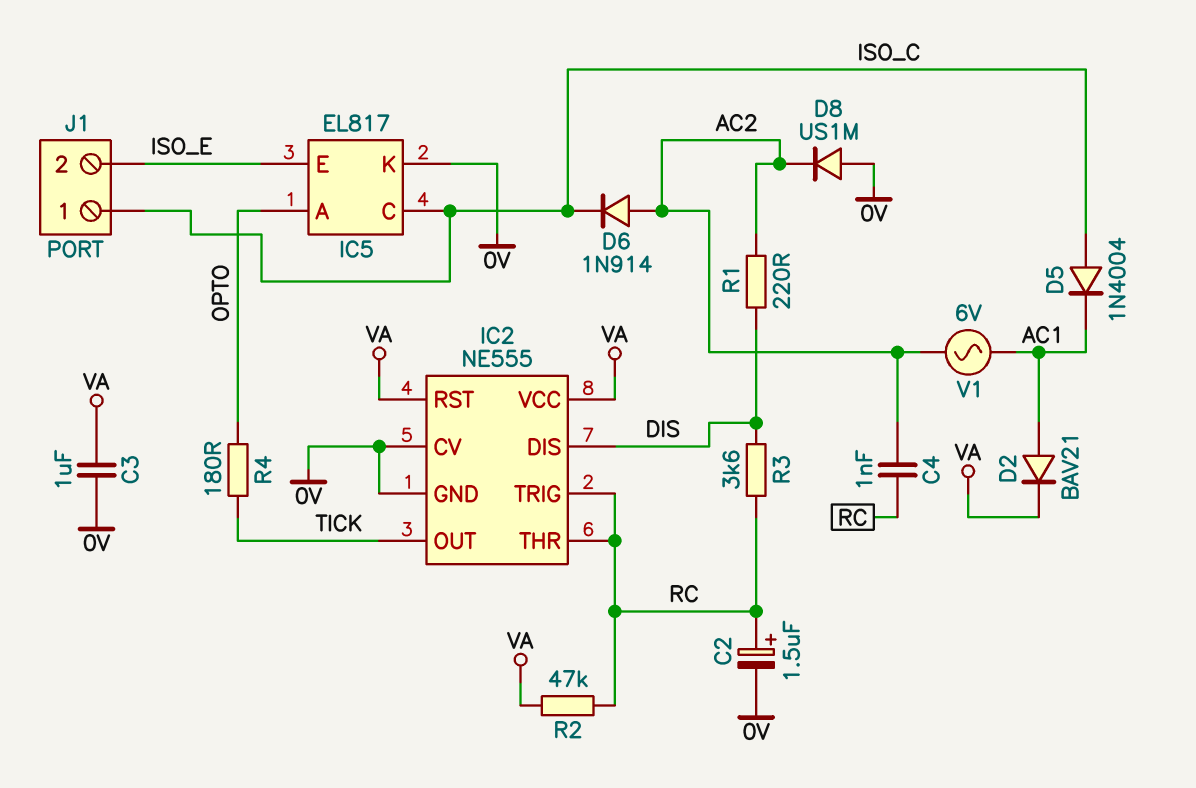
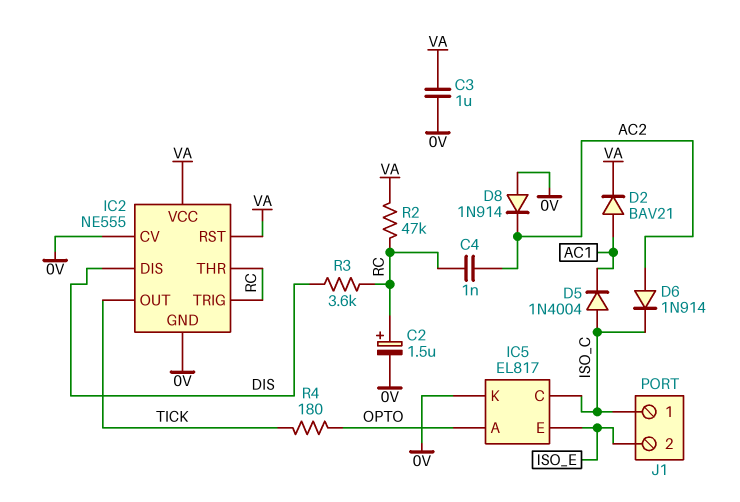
D8: diode US1M (A 0V, K AC2) -> diode 1N914 (A 0V, K AC2)
R1: 220 (AC2, DIS) -> none
V1: AC 6V (AC1, AC2) -> none

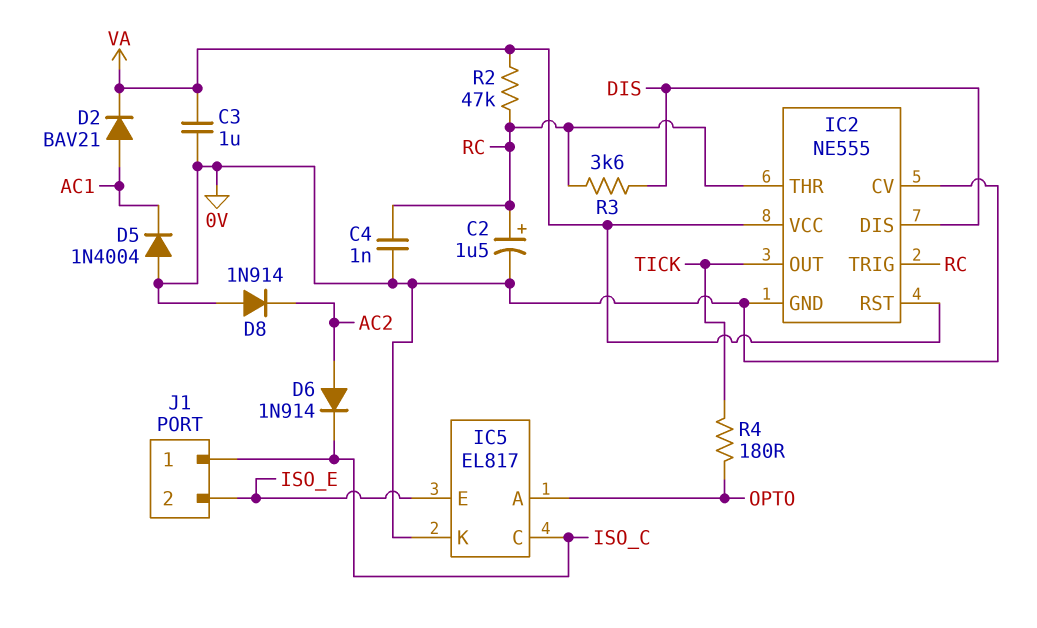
C4: 1nF (AC2, RC) -> 1nF (0V, RC)
D5: diode 1N4004 (A ISO_C, K AC1) -> diode 1N4004 (A 0V, K AC1)

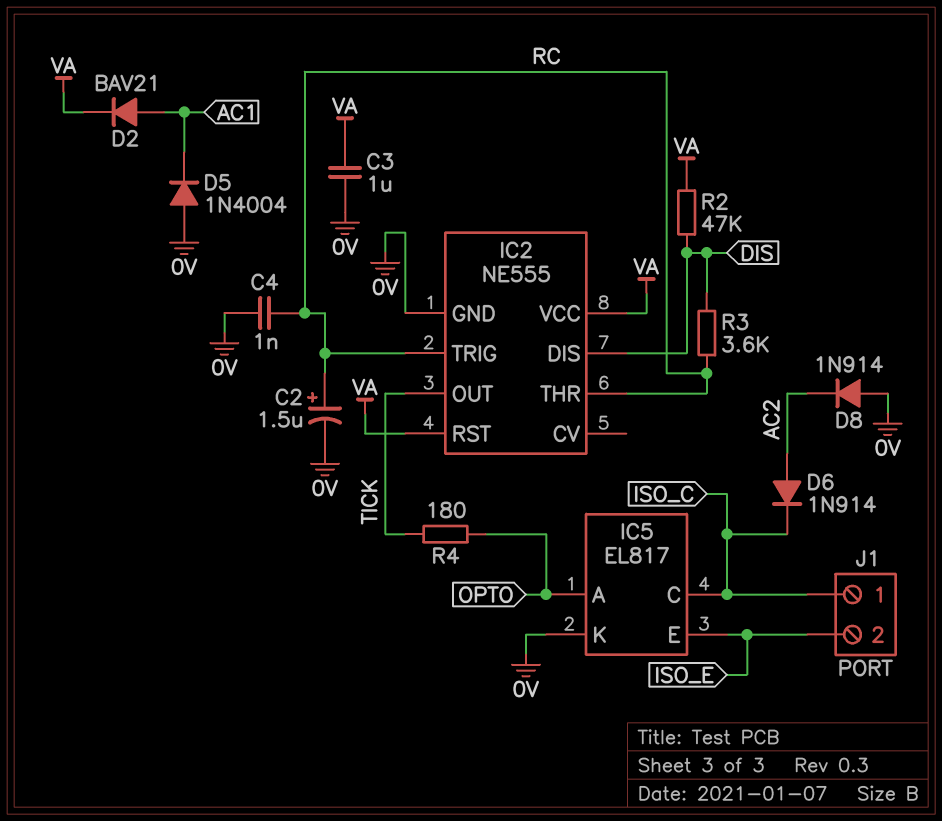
IC2 pin CV: 0V -> none
R2: 47k (RC, VA) -> 47k (DIS, VA)

